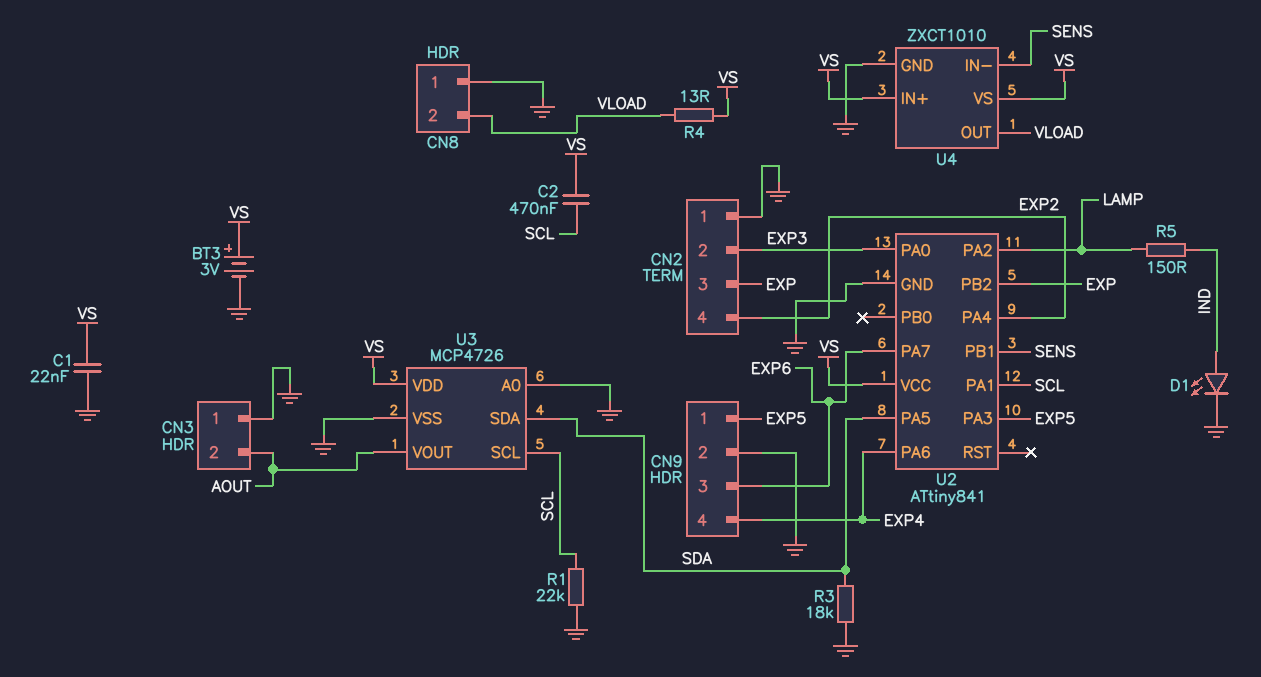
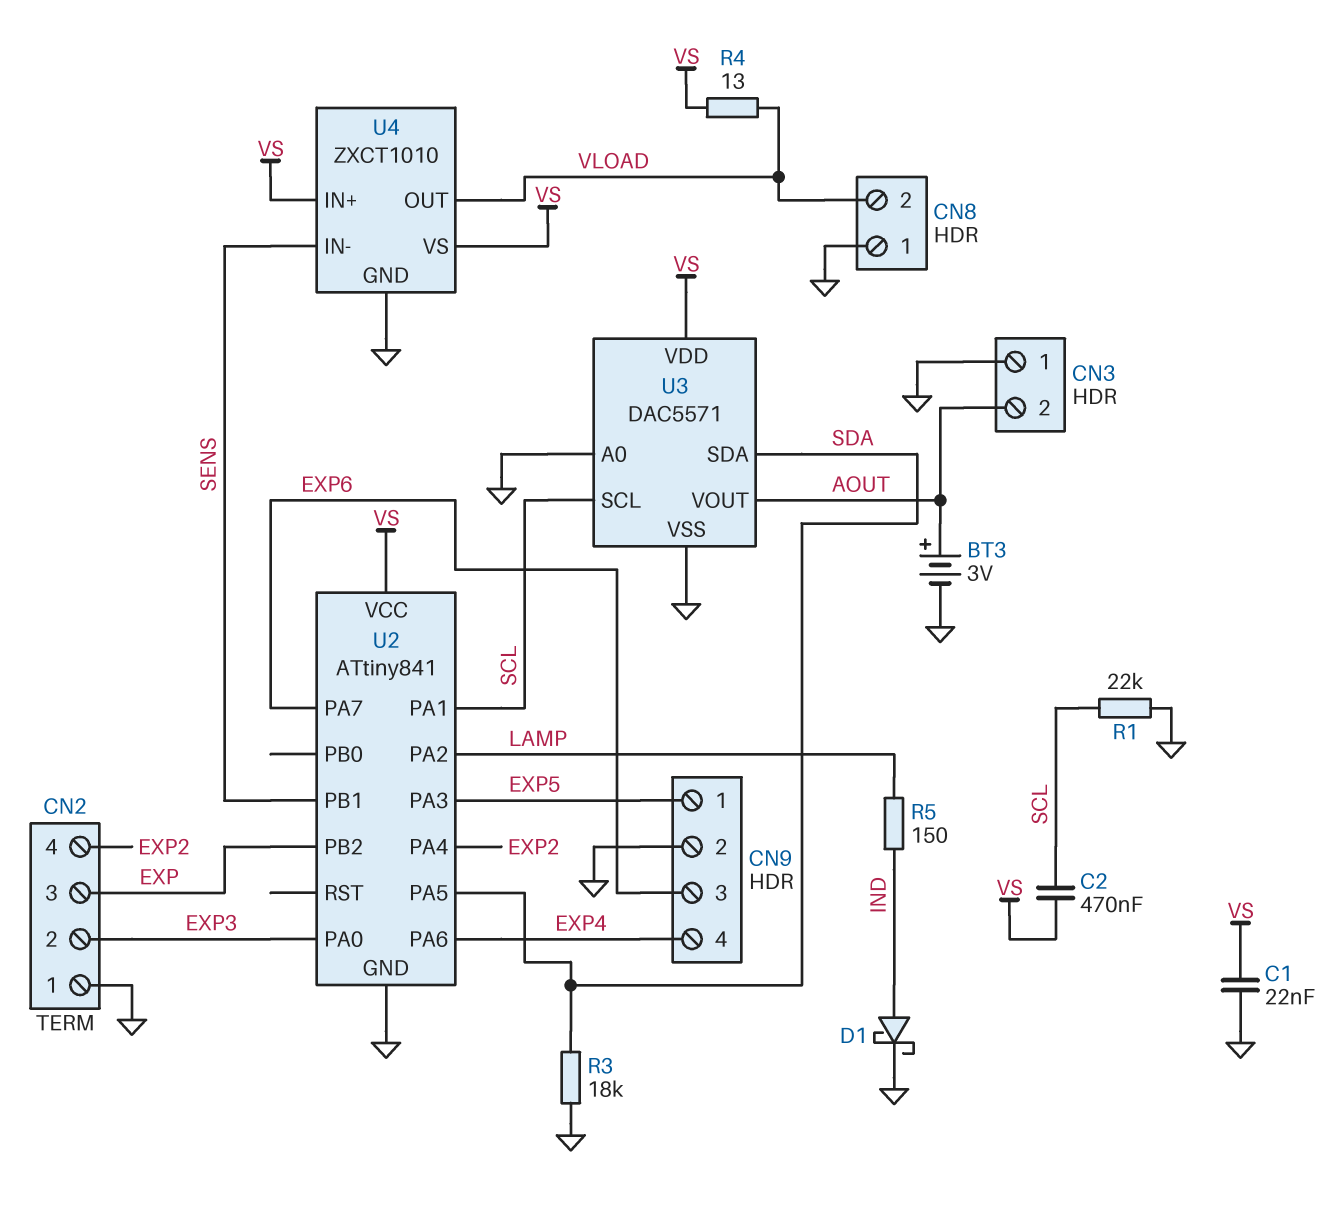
BT3: 3V (plus VS, minus GND) -> 3V (plus AOUT, minus GND)
D1: LED (A IND, K GND) -> schottky (A IND, K GND)
U3: MCP4726 -> DAC5571

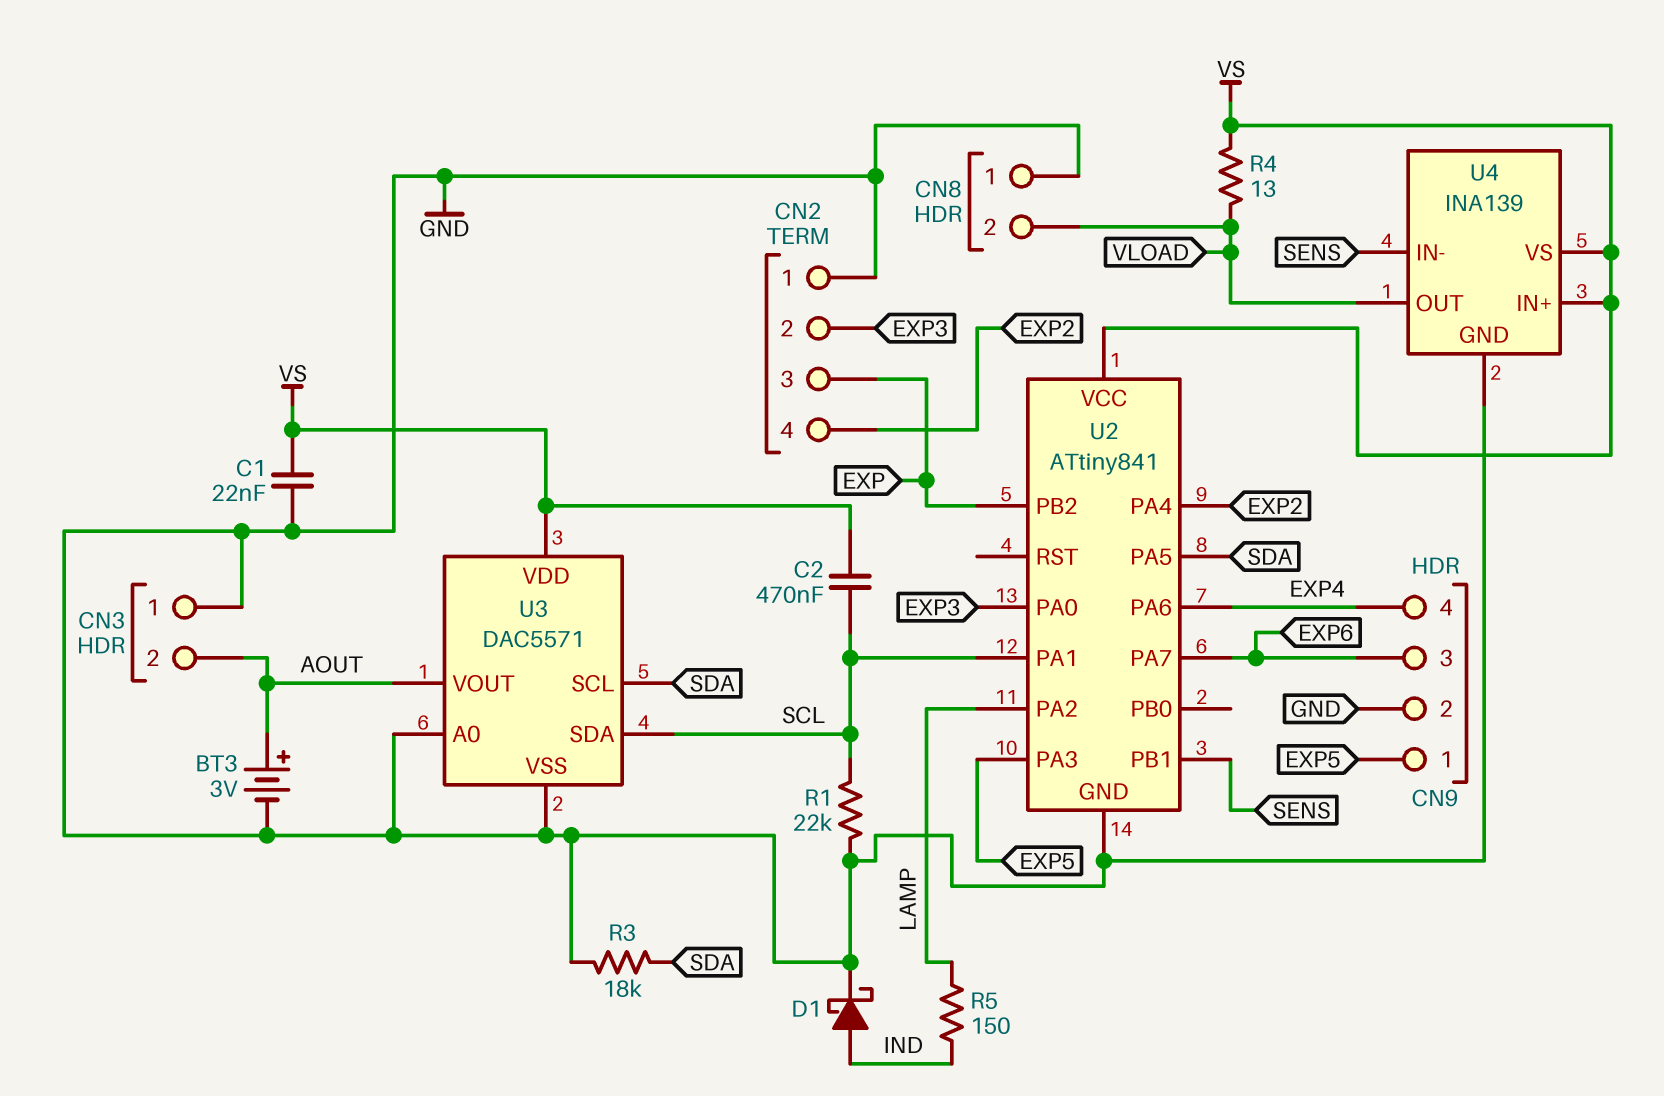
U3 pin SCL: SCL -> SDA
U3 pin SDA: SDA -> SCL
U4: ZXCT1010 -> INA139

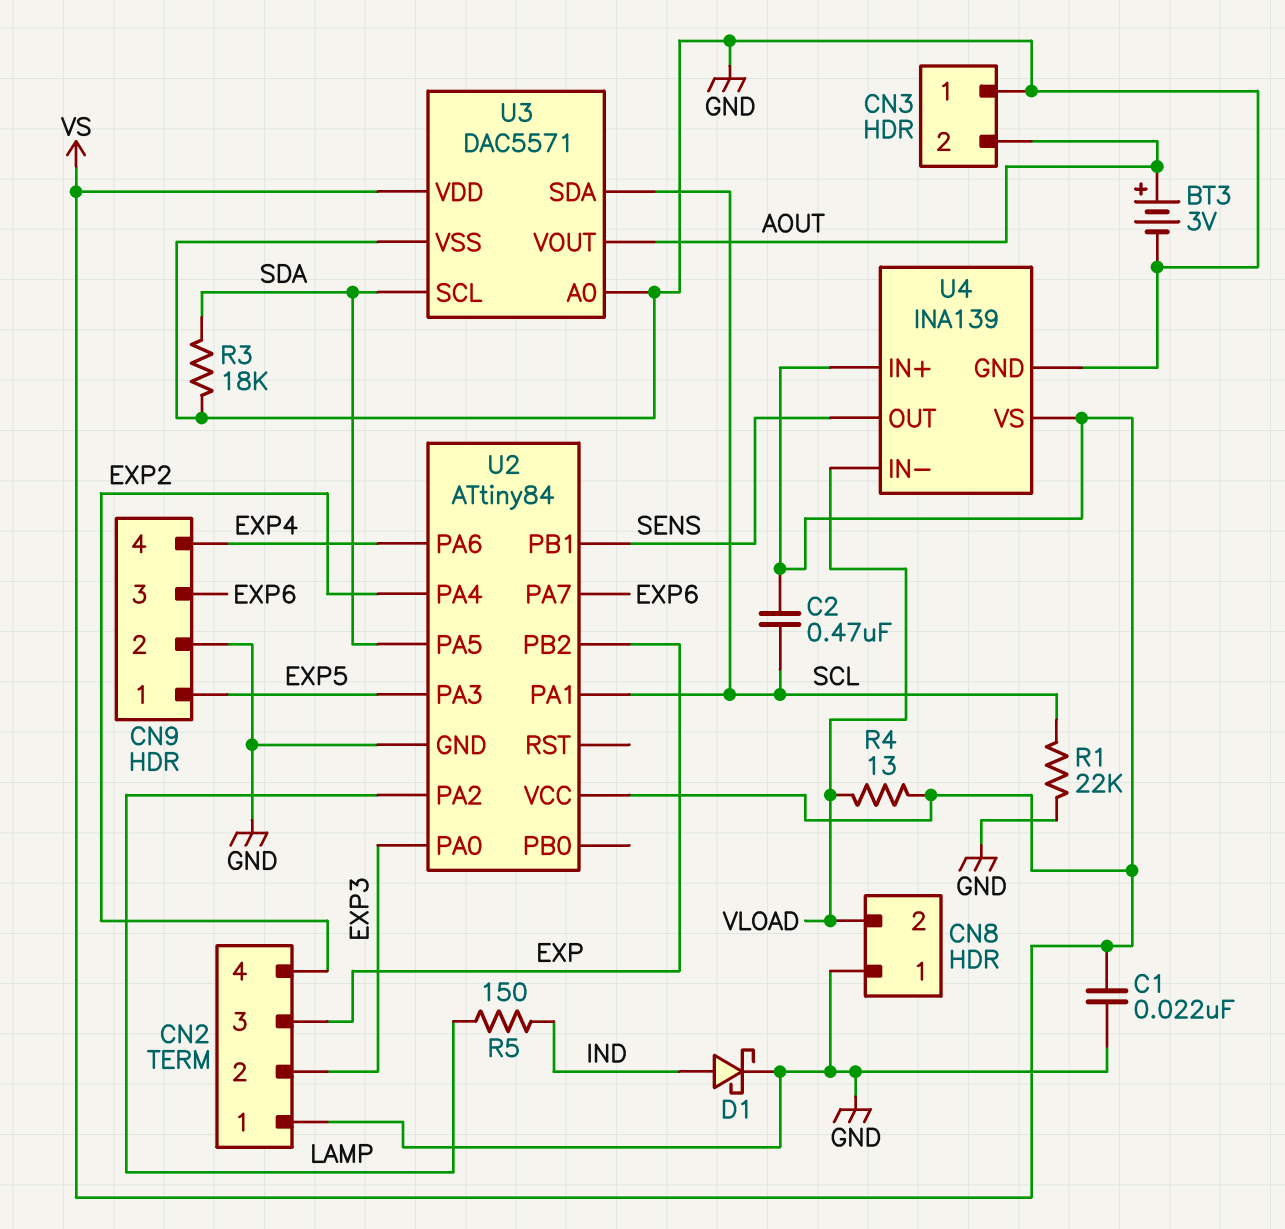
U2: ATtiny841 -> ATtiny84
U4 pin IN-: SENS -> VLOAD
U4 pin OUT: VLOAD -> SENS

